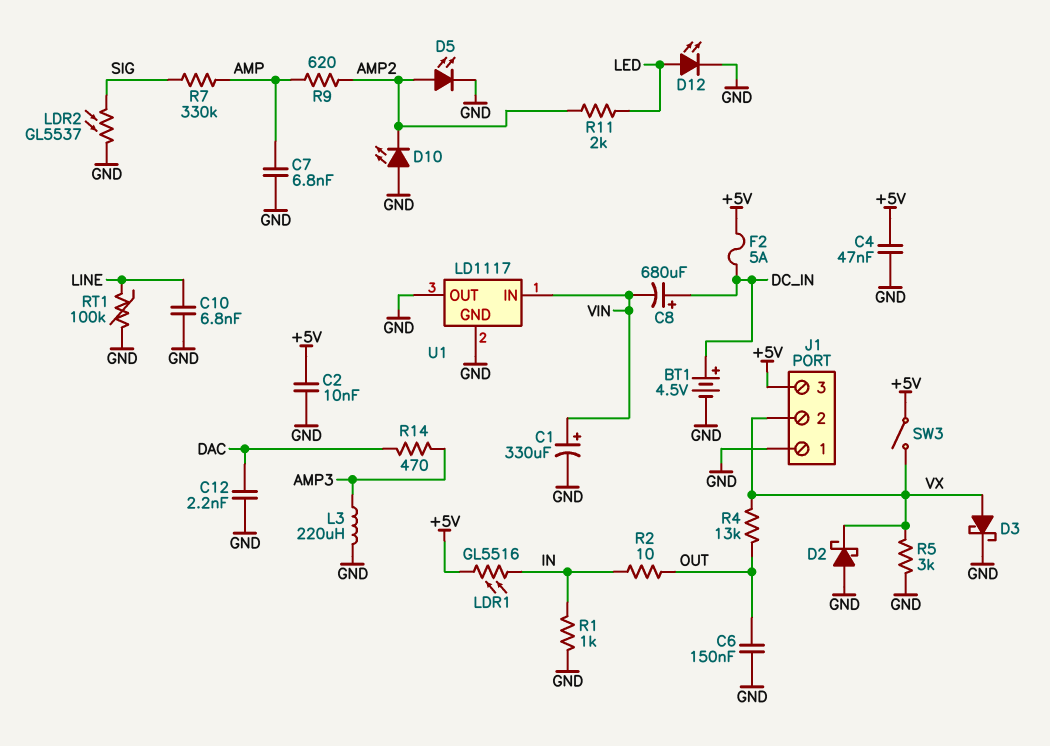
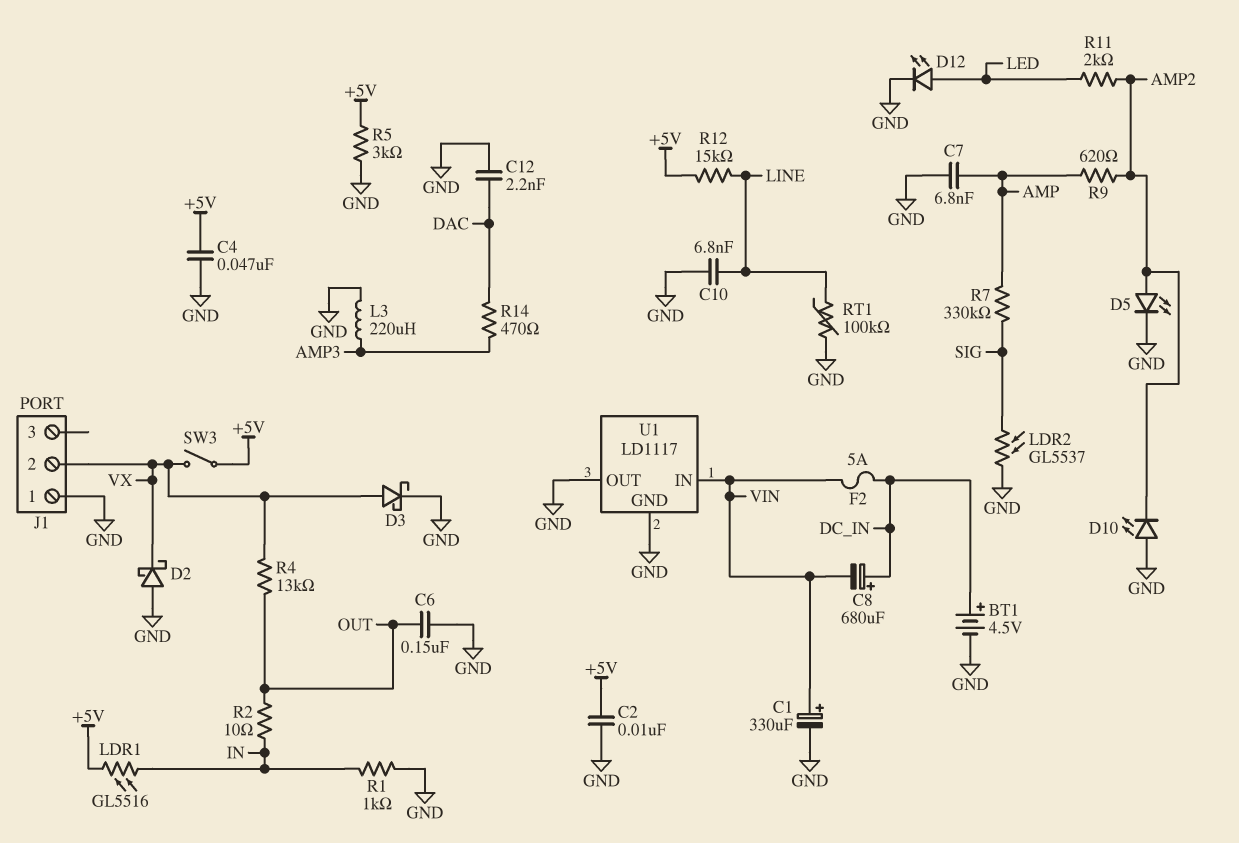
F2: 5A (+5V, DC_IN) -> 5A (DC_IN, VIN)
J1 pin 3: +5V -> none
R5: 3k (GND, VX) -> 3k (+5V, GND)
R12: none -> 15k (+5V, LINE)

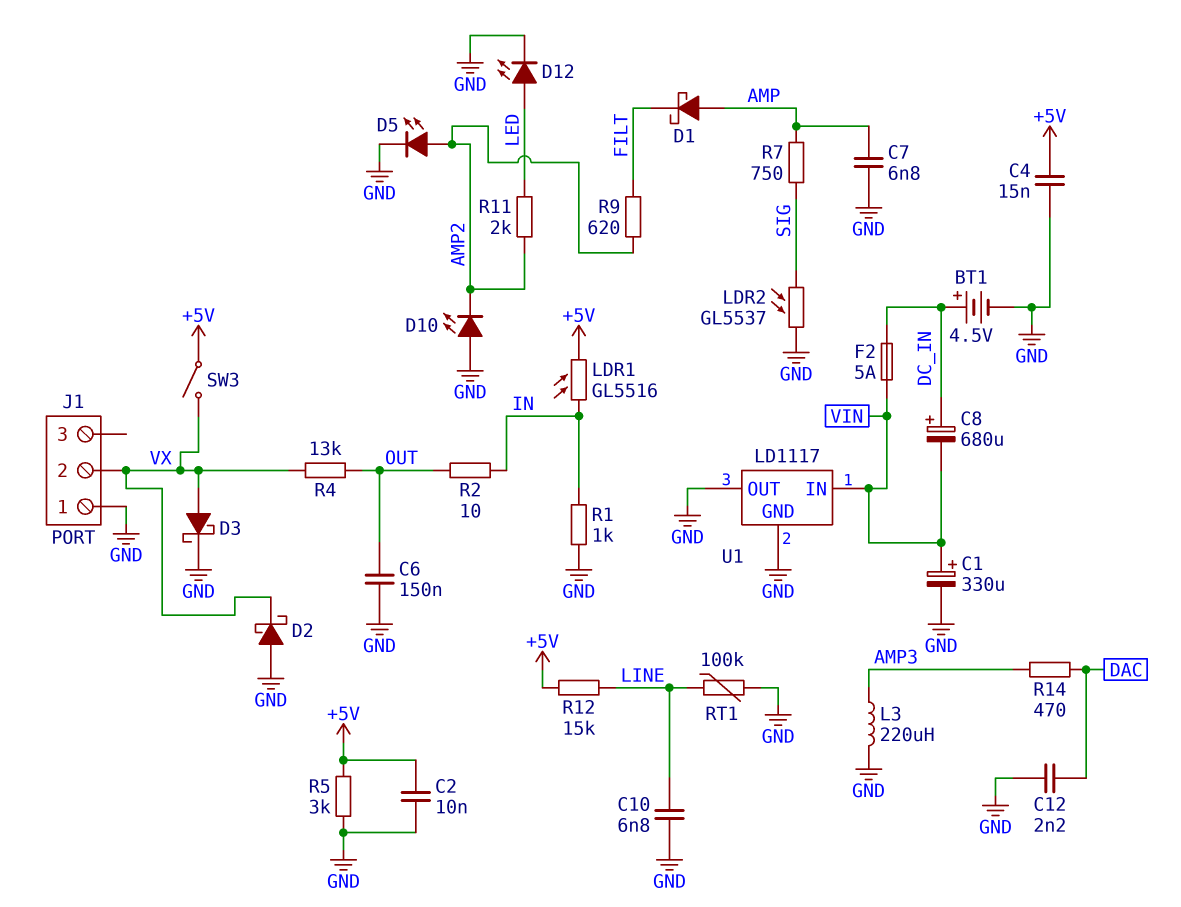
C4: 47nF (+5V, GND) -> 15nF (+5V, GND)
D1: none -> schottky (A AMP, K FILT)
R7: 330k (AMP, SIG) -> 750 (AMP, SIG)
R9: 620 (AMP, AMP2) -> 620 (AMP2, FILT)

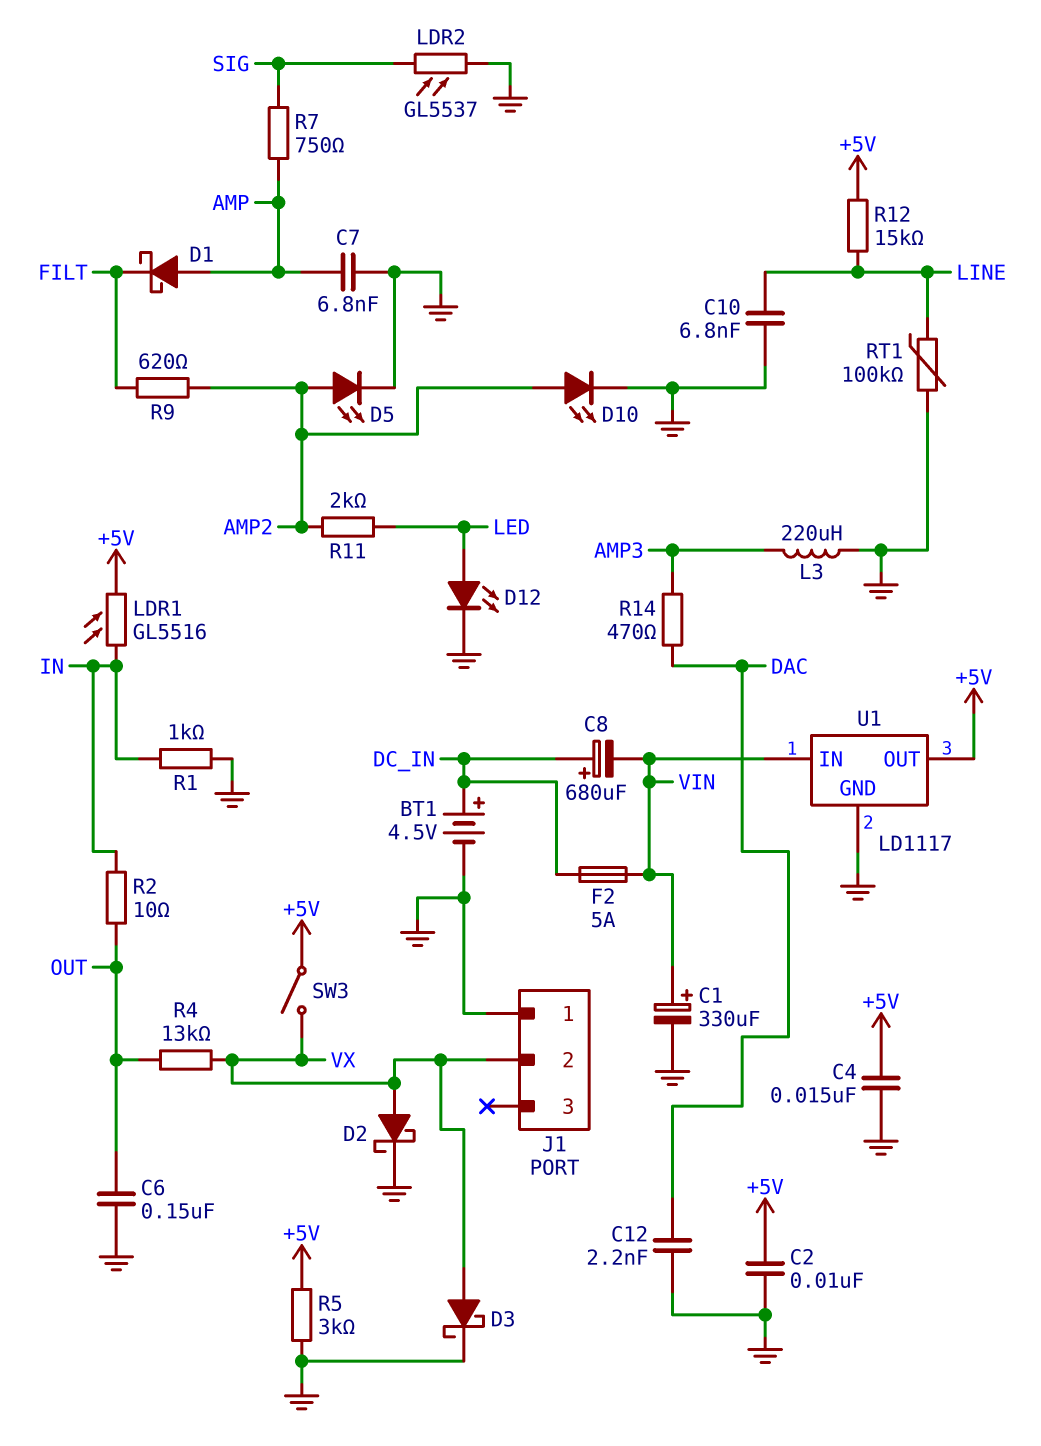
D2: schottky (A GND, K VX) -> schottky (A VX, K GND)
D10: LED (A GND, K AMP2) -> LED (A AMP2, K GND)
U1 pin OUT: GND -> +5V

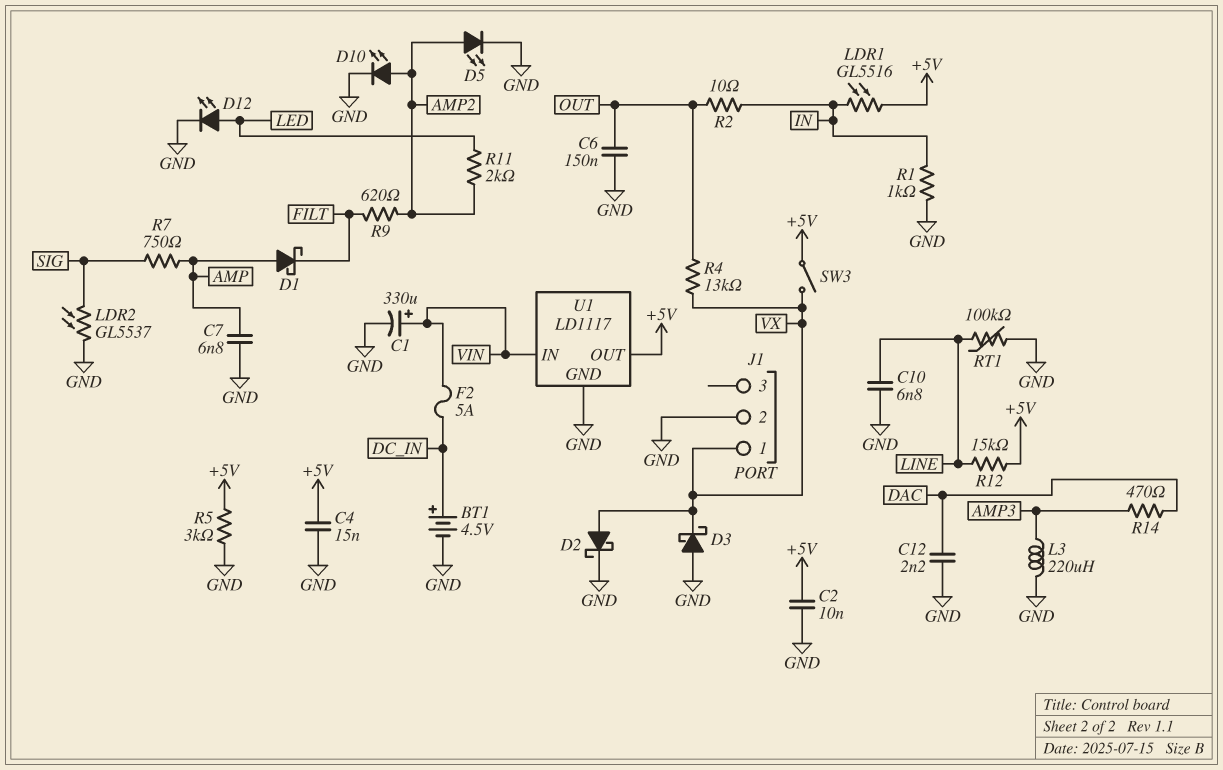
C8: 680uF (plus DC_IN, minus VIN) -> none
D3: schottky (A VX, K GND) -> schottky (A GND, K VX)
J1 pin 1: GND -> VX
J1 pin 2: VX -> GND

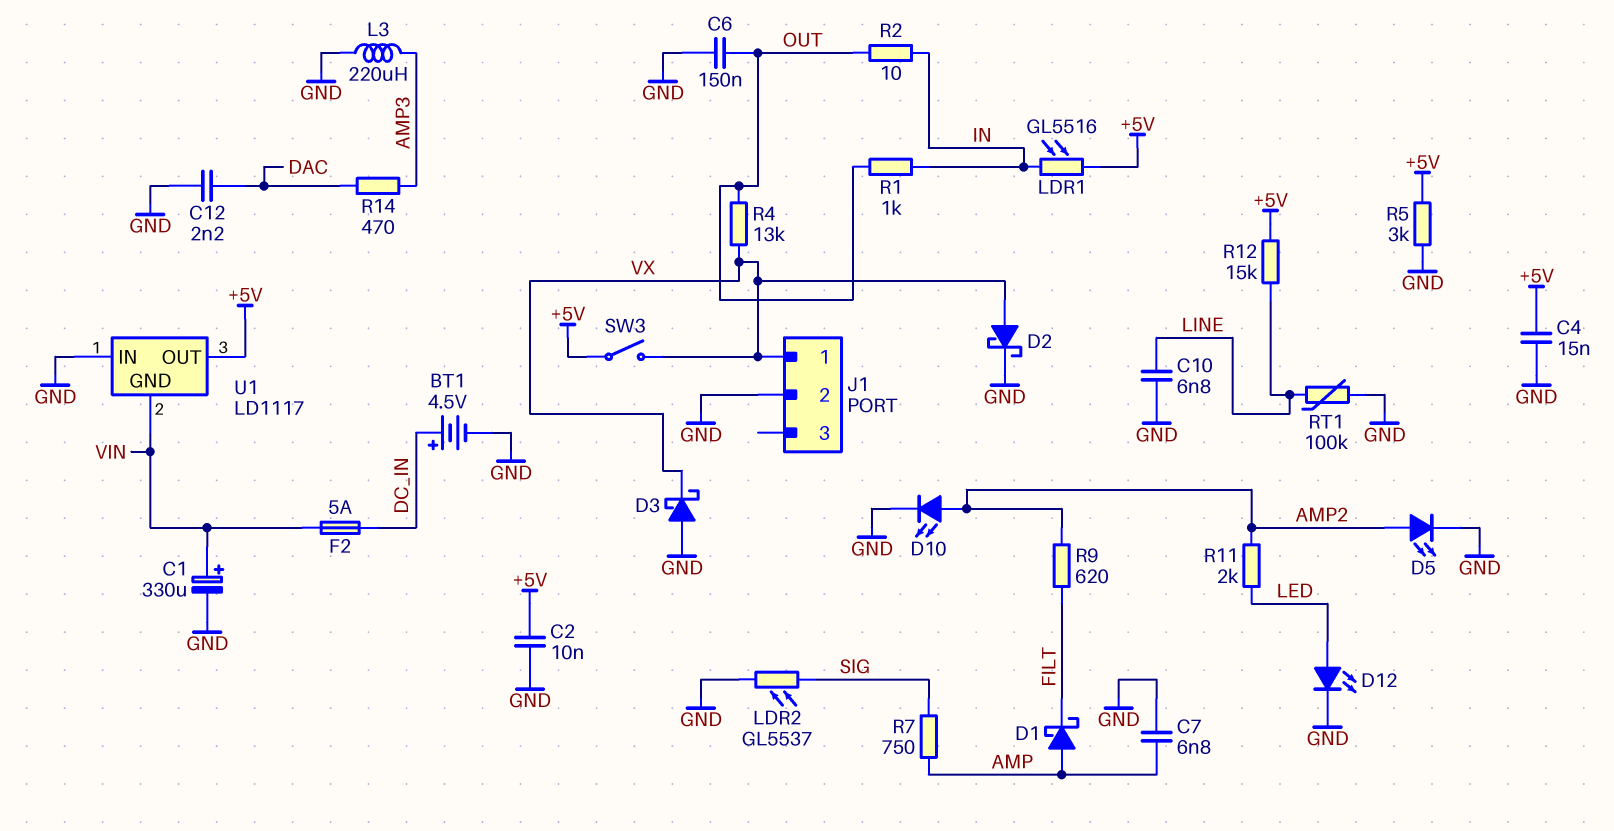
R1: 1k (GND, IN) -> 1k (IN, OUT)
U1 pin GND: GND -> VIN
U1 pin IN: VIN -> GND

